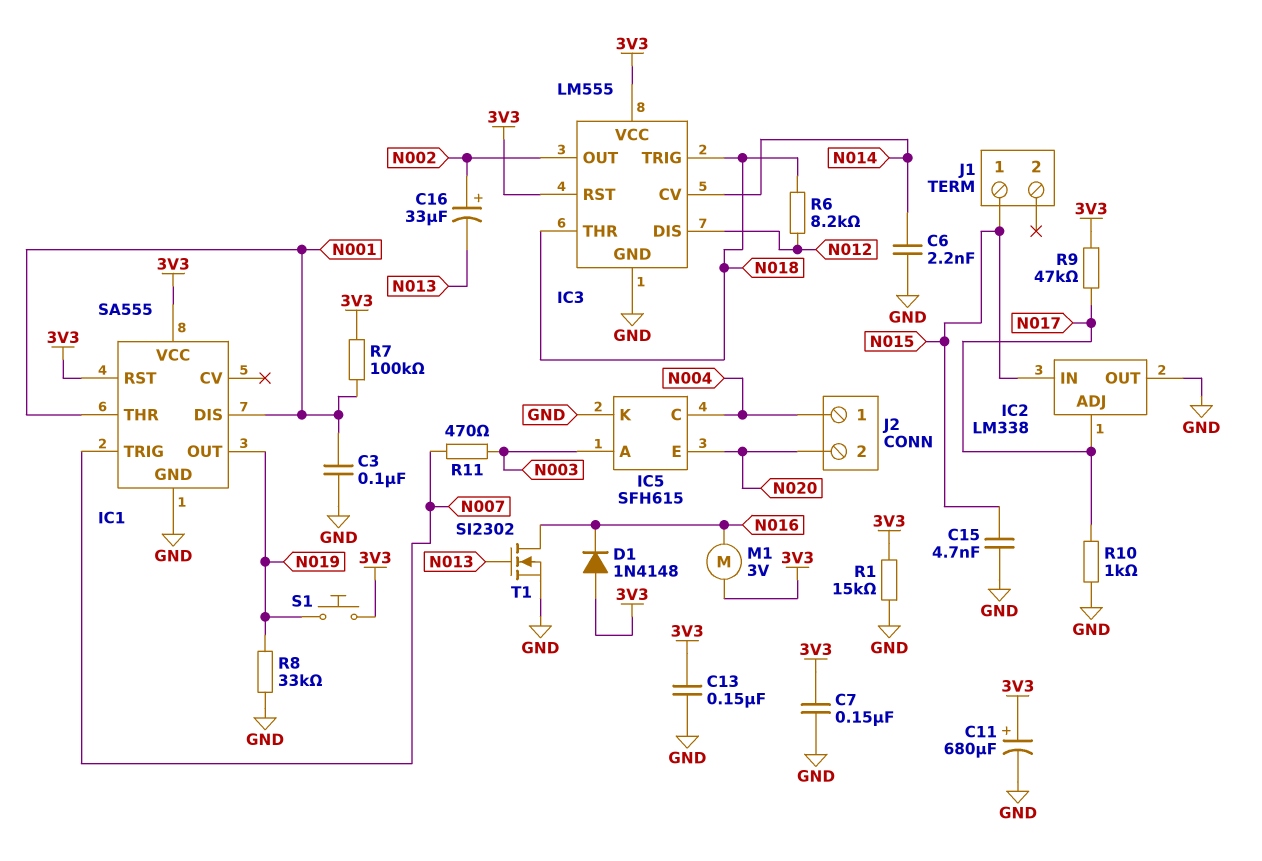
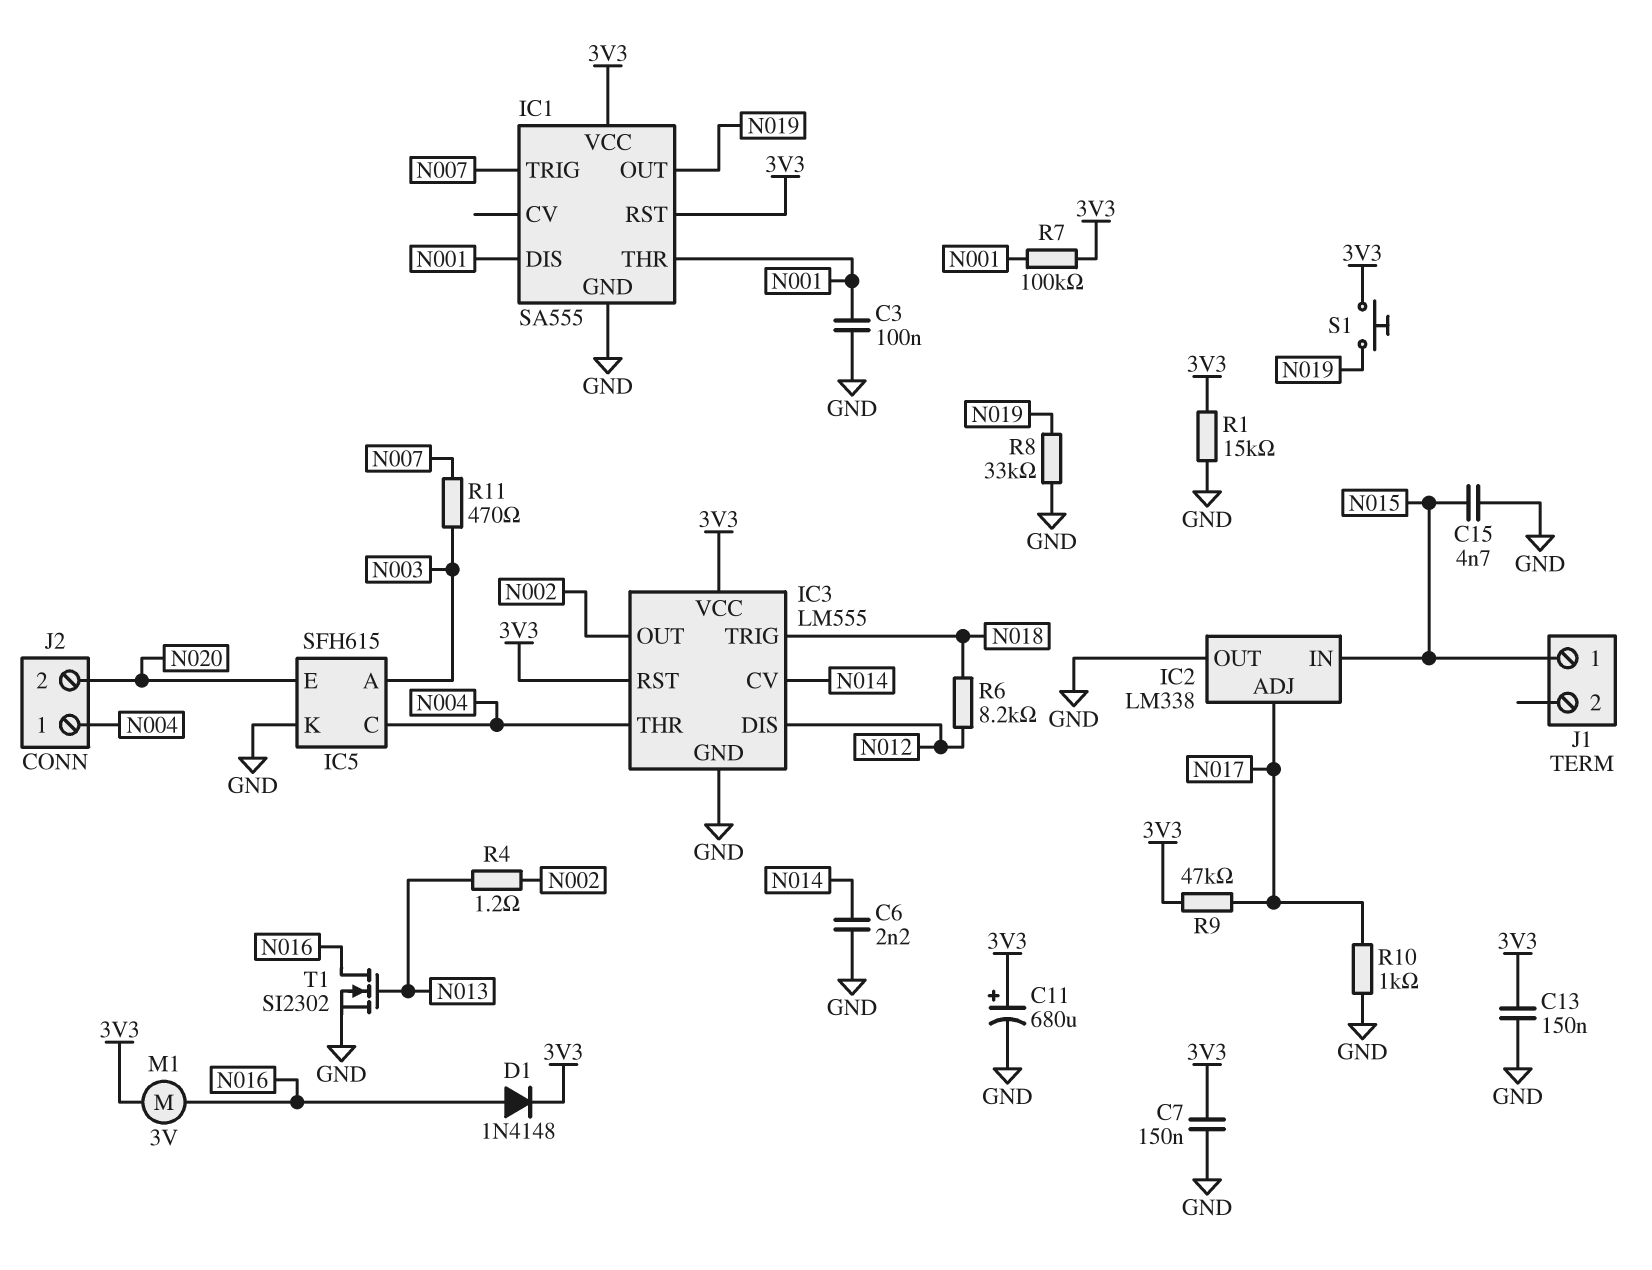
C16: 33uF (plus N002, minus N013) -> none
D1: diode 1N4148 (A 3V3, K N016) -> diode 1N4148 (A N016, K 3V3)
IC3 pin THR: N018 -> N004
R4: none -> 1.2 (N002, N013)

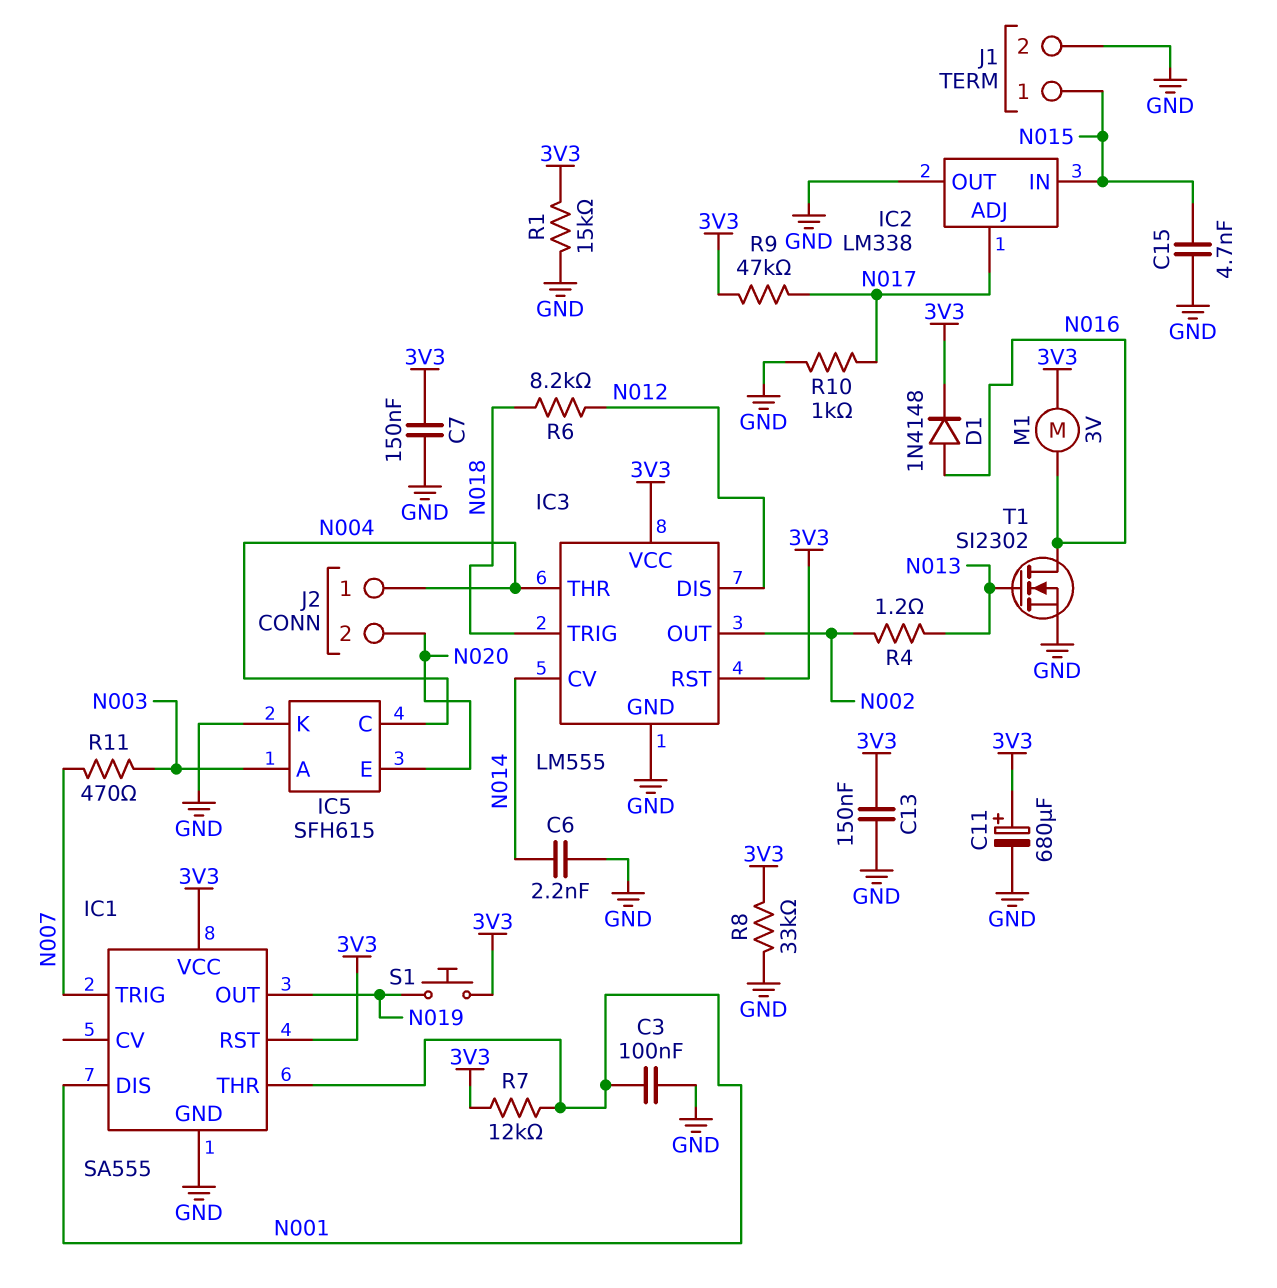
J1 pin 2: none -> GND
R7: 100k (3V3, N001) -> 12k (3V3, N001)
R8: 33k (GND, N019) -> 33k (3V3, GND)

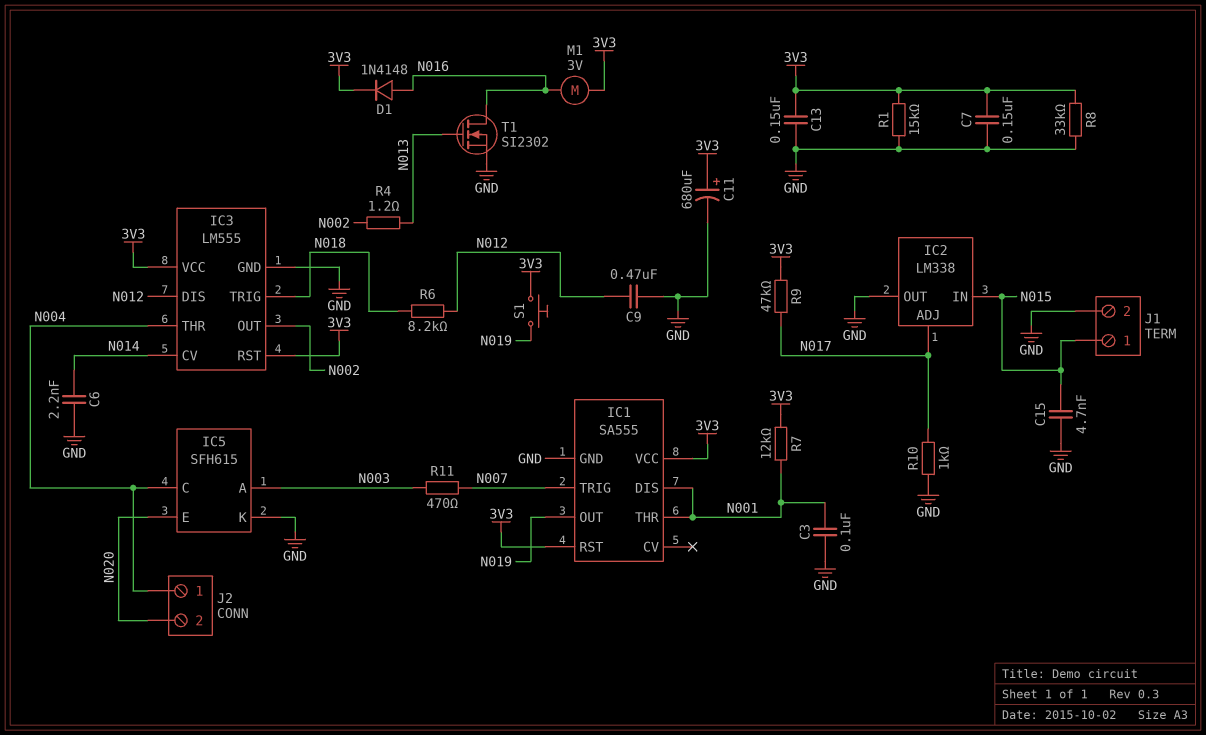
C9: none -> 470nF (GND, N012)

